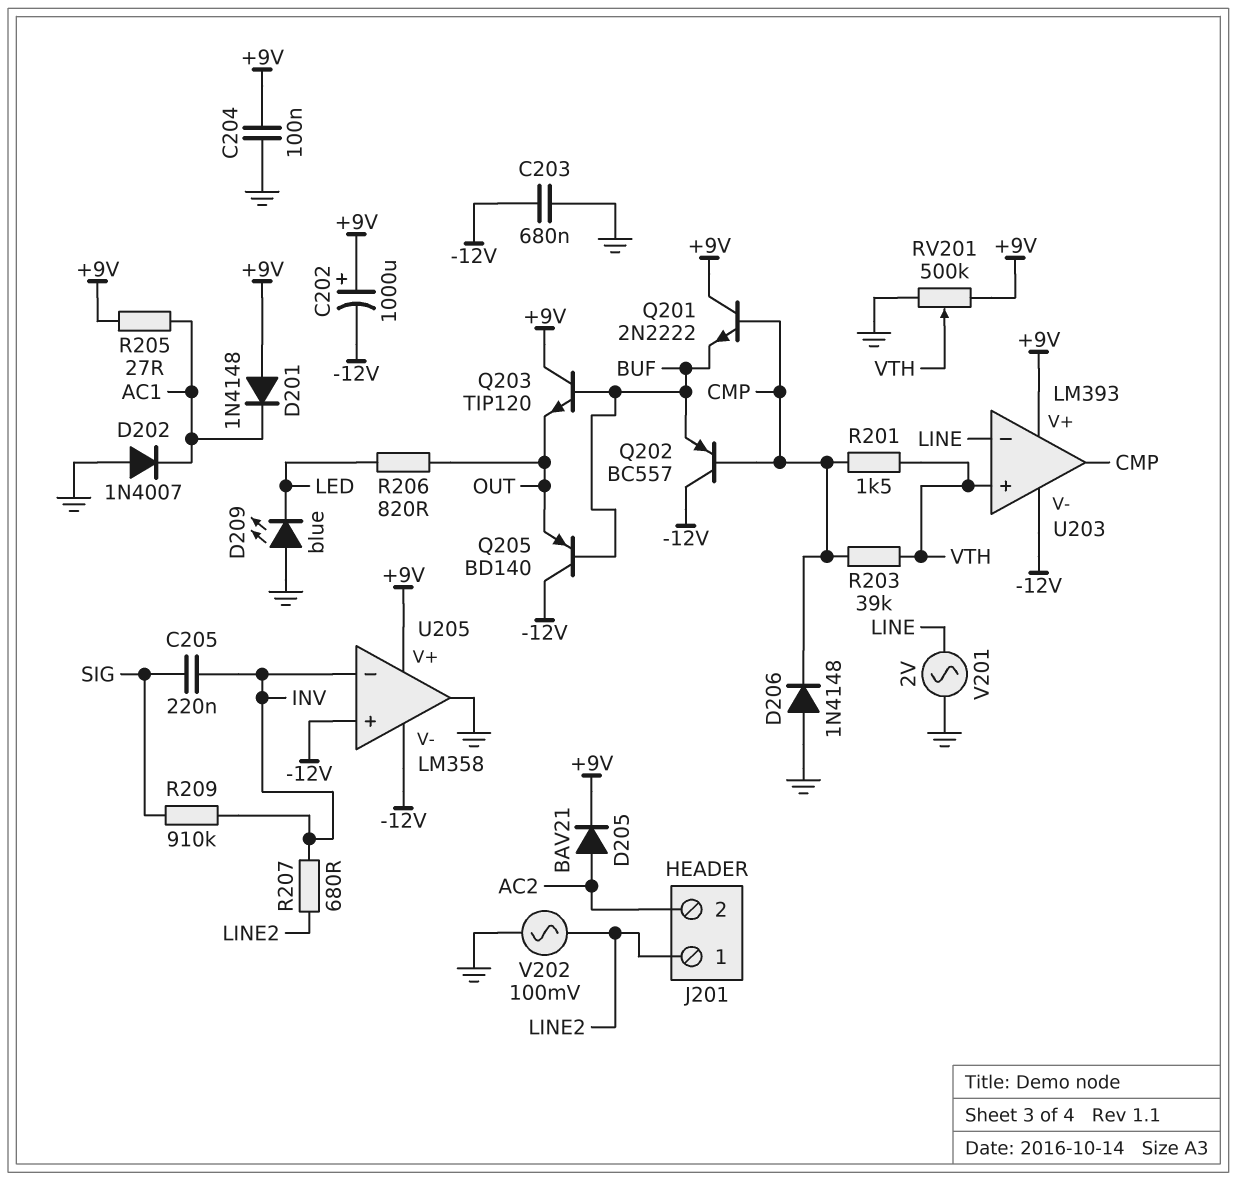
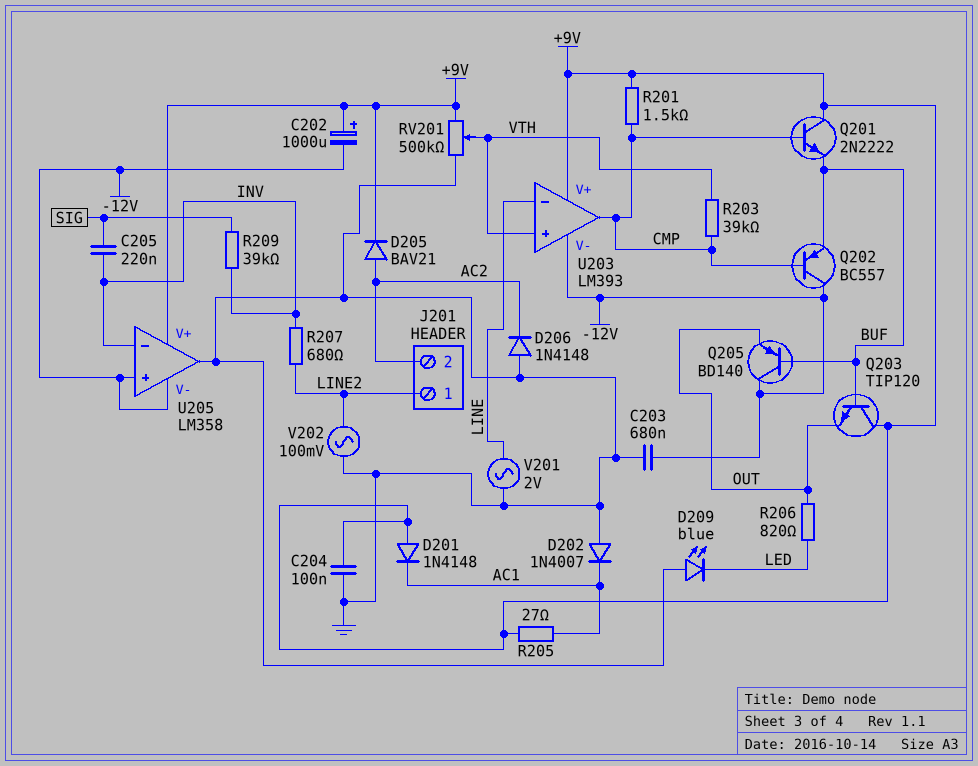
D206: diode 1N4148 (A GND, K CMP) -> diode 1N4148 (A GND, K AC2)
R201: 1.5k (CMP, VTH) -> 1.5k (+9V, CMP)
R209: 910k (INV, SIG) -> 39k (INV, SIG)

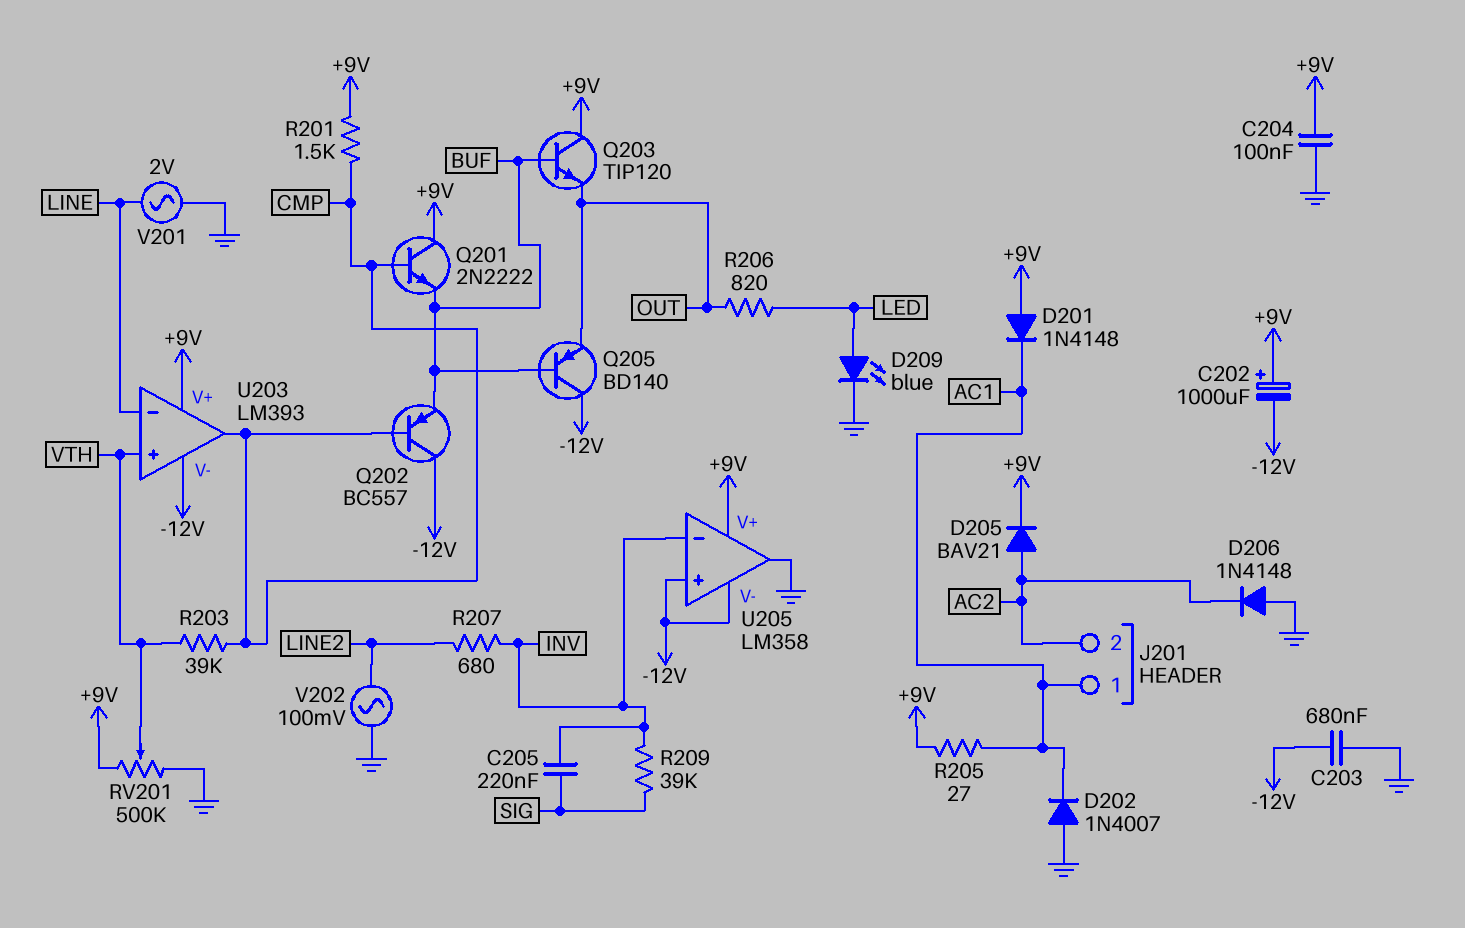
D209: LED blue (A GND, K LED) -> LED blue (A LED, K GND)
J201 pin 1: LINE2 -> AC1

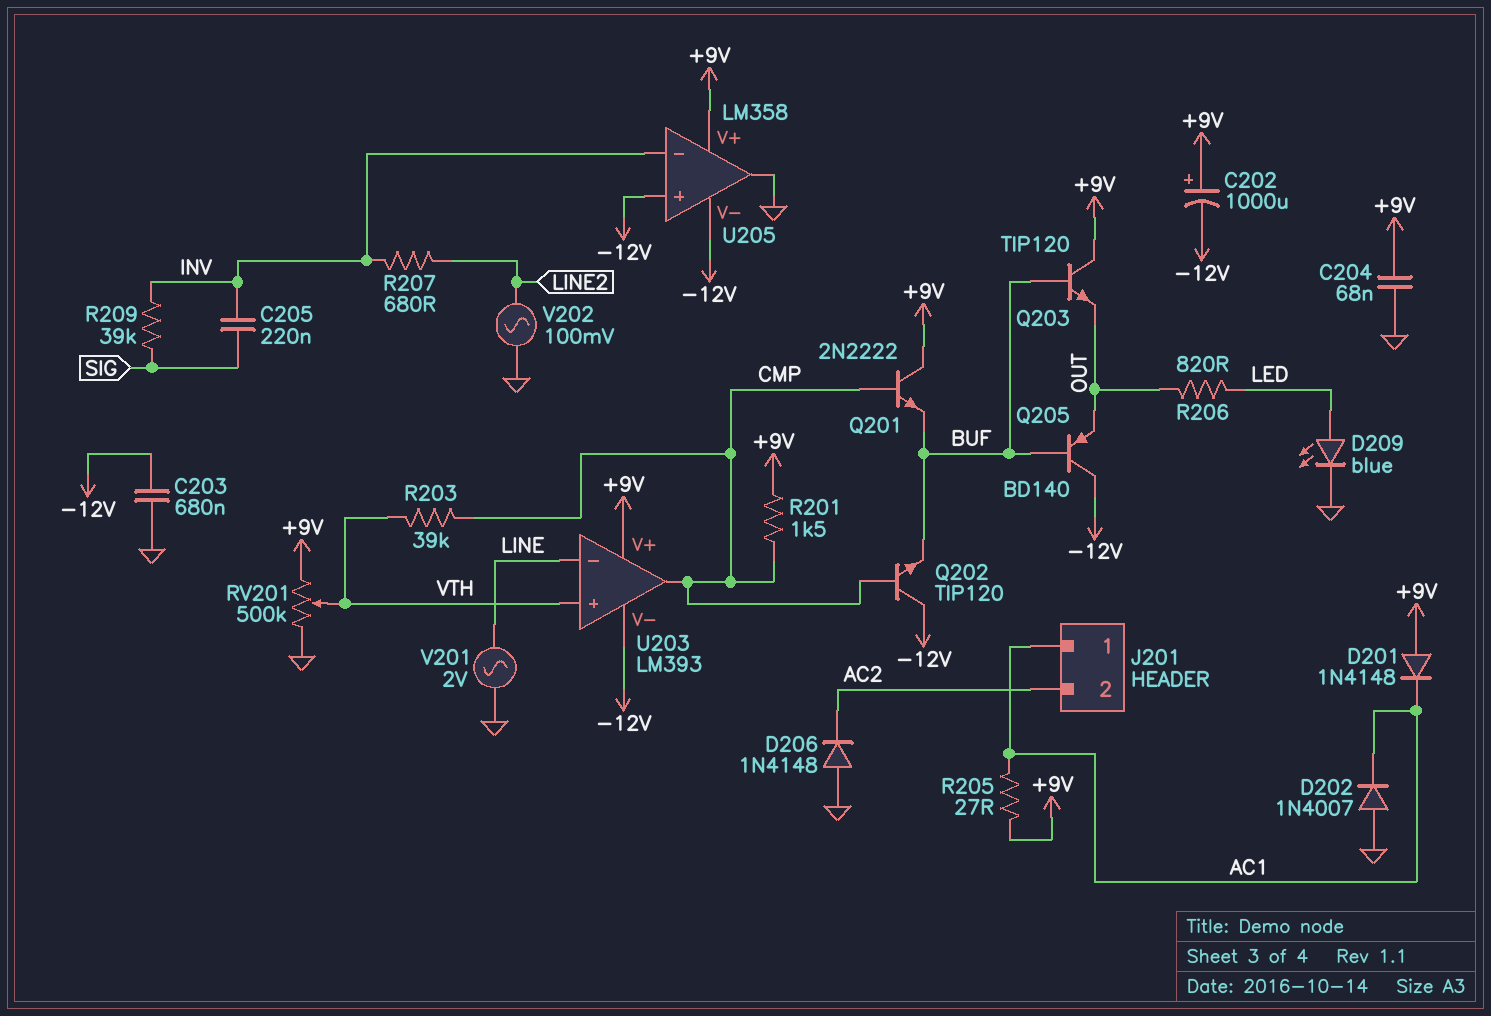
C204: 100nF (+9V, GND) -> 68nF (+9V, GND)
D205: diode BAV21 (A AC2, K +9V) -> none
Q202: PNP BC557 (B CMP, C -12V, E BUF) -> NPN TIP120 (B CMP, C -12V, E BUF)

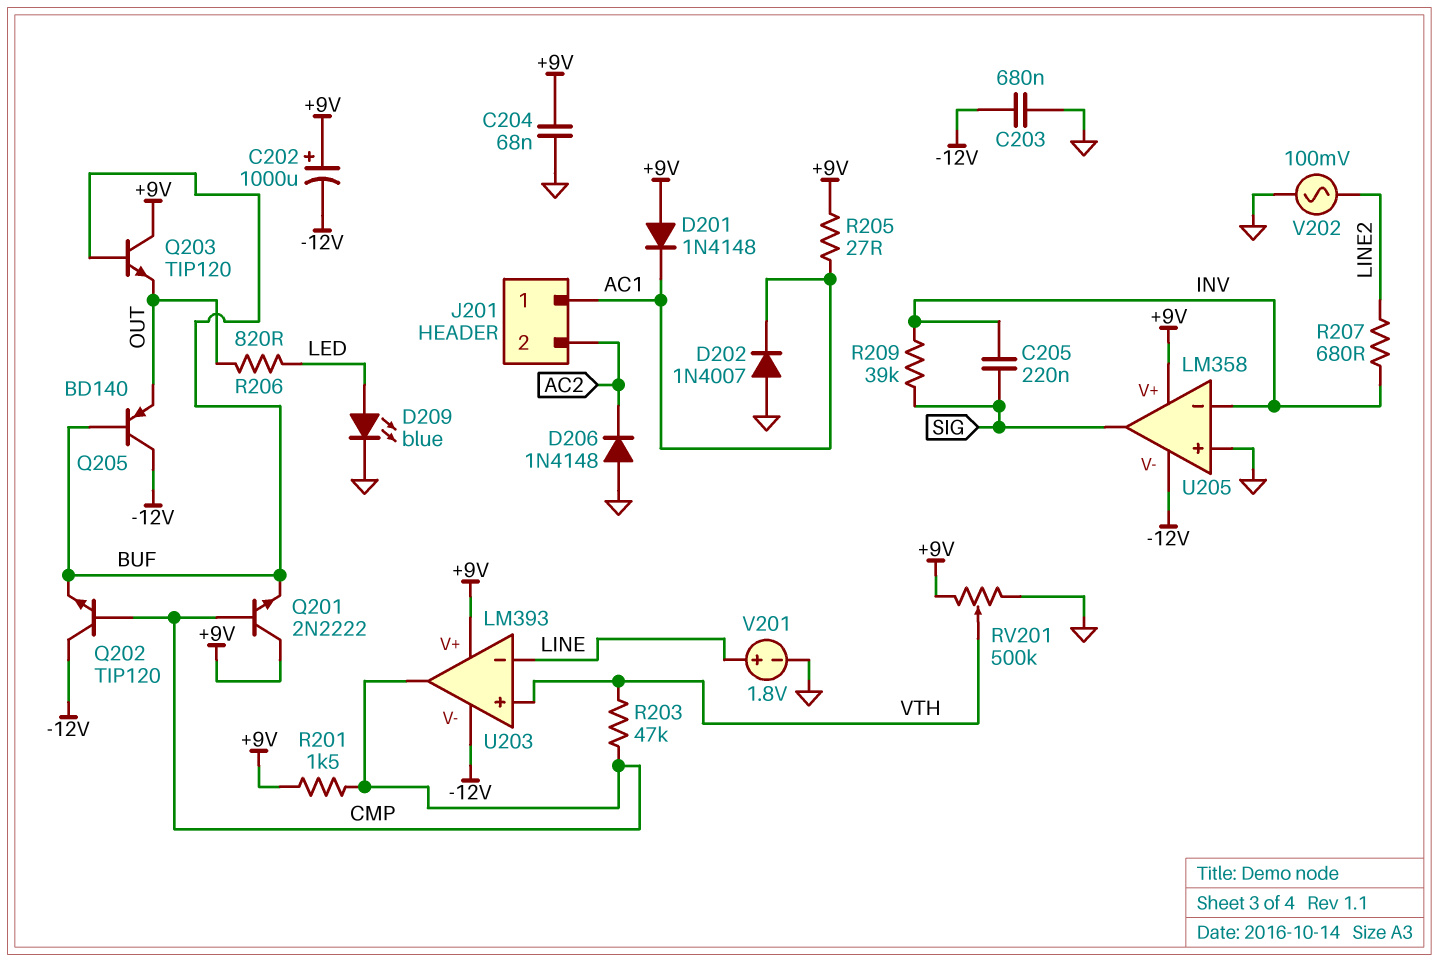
R203: 39k (CMP, VTH) -> 47k (CMP, VTH)
U205 pin in+: -12V -> GND
U205 pin out: GND -> SIG
V201: AC 2V (GND, LINE) -> 1.8V (plus LINE, minus GND)

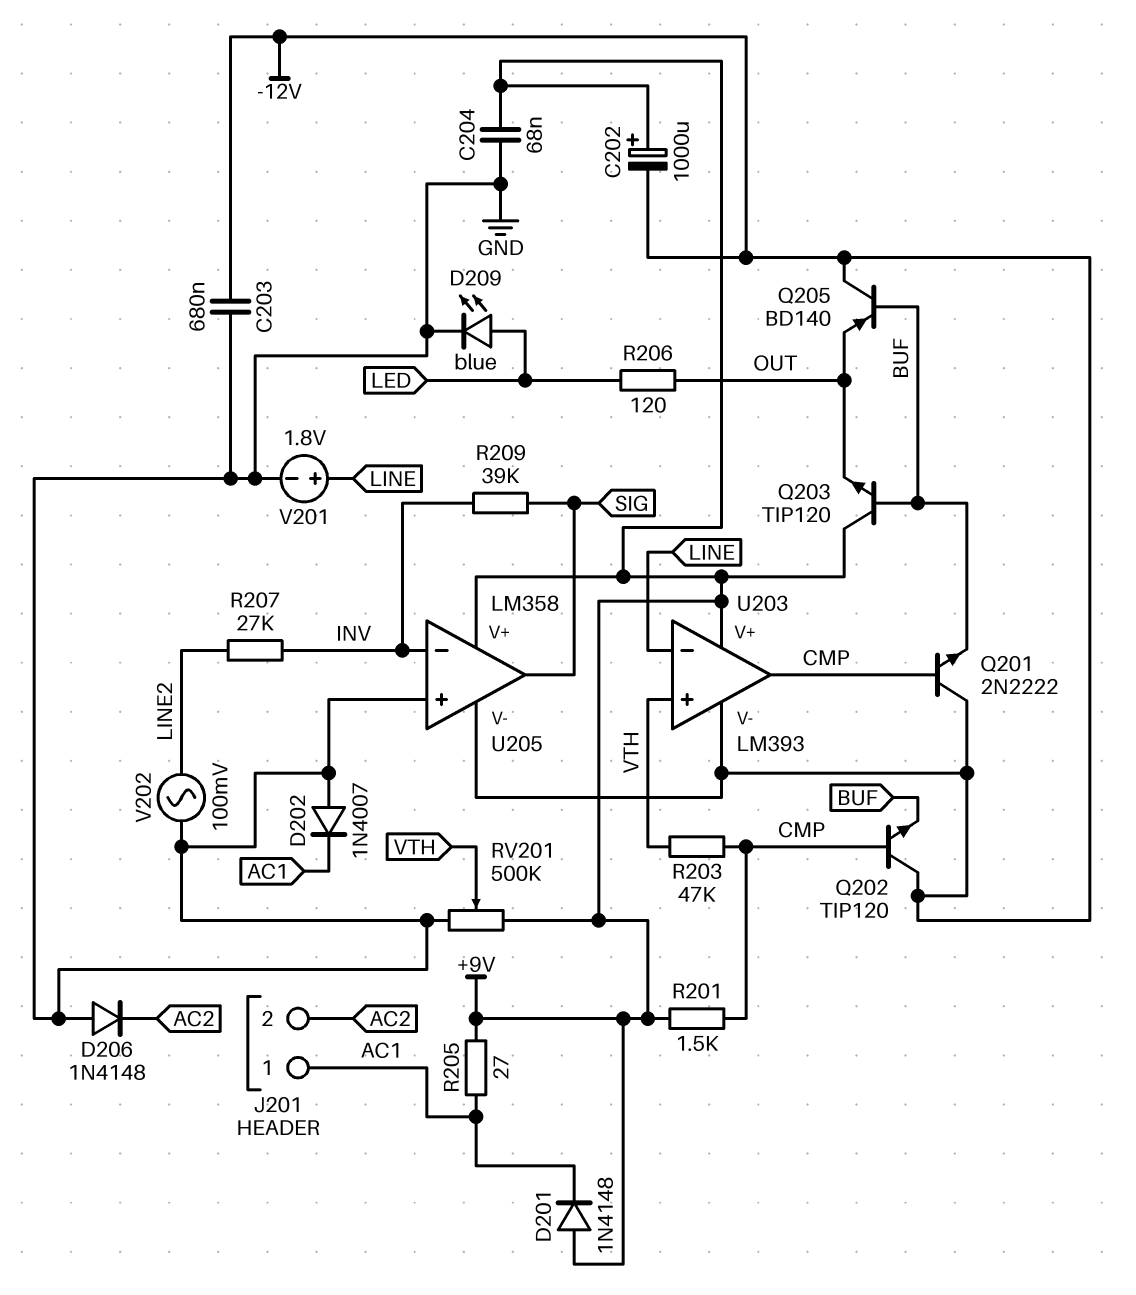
C205: 220nF (INV, SIG) -> none
Q201: NPN 2N2222 (B CMP, C +9V, E BUF) -> NPN 2N2222 (B CMP, C -12V, E BUF)
R206: 820 (LED, OUT) -> 120 (LED, OUT)
R207: 680 (INV, LINE2) -> 27k (INV, LINE2)

